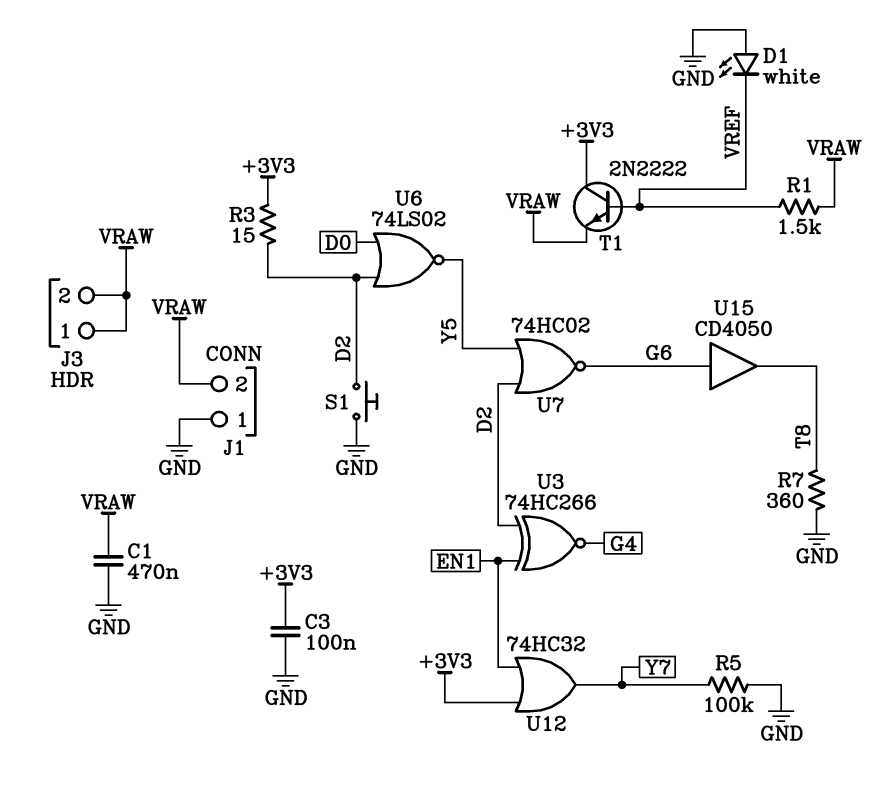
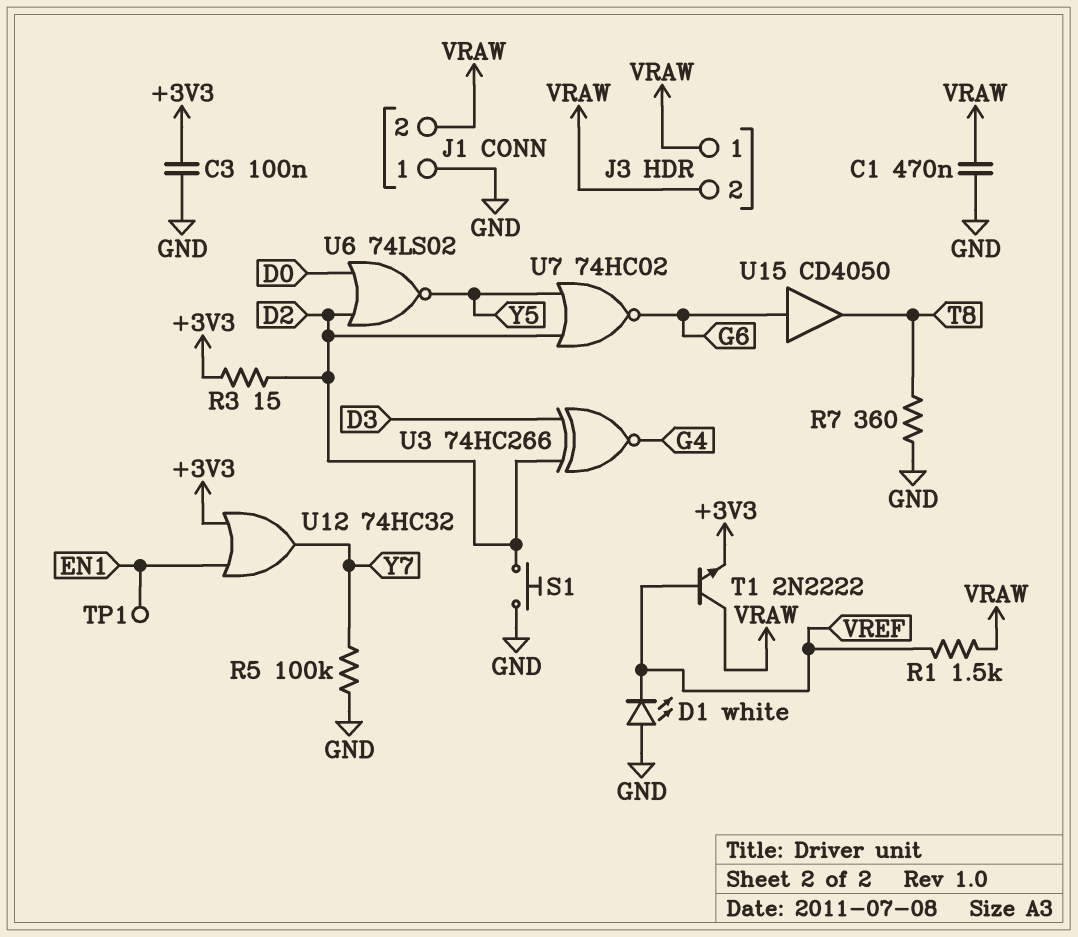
T1: NPN 2N2222 (B VREF, C +3V3, E VRAW) -> NPN 2N2222 (B VREF, C VRAW, E +3V3)
TP1: none -> test point (EN1)
U3: XNOR 74HC266 (in D2, in EN1, out G4) -> XNOR 74HC266 (in D2, in D3, out G4)

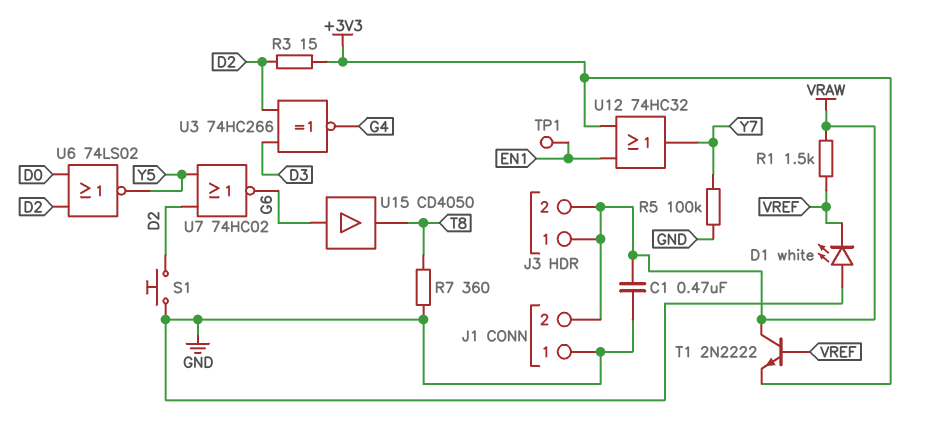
C3: 100nF (+3V3, GND) -> none

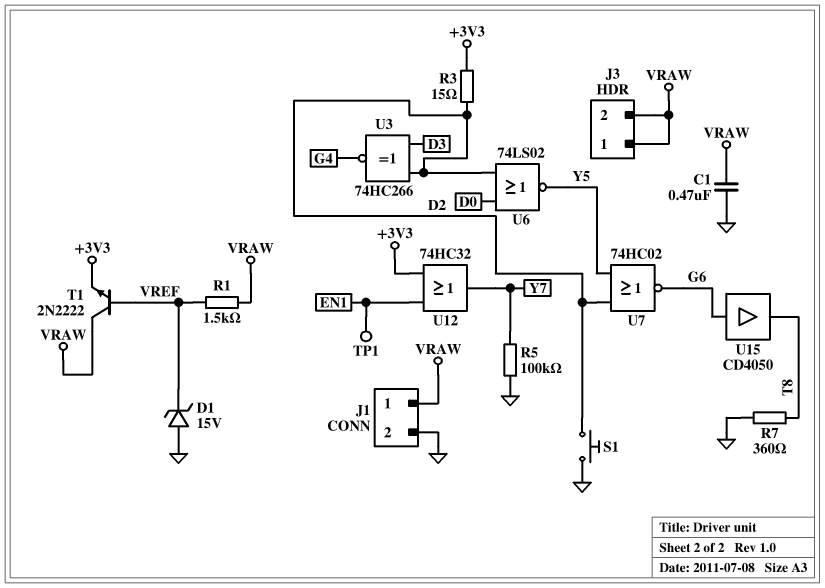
D1: LED white (A GND, K VREF) -> zener 15V (A GND, K VREF)
J1 pin 1: GND -> VRAW
J1 pin 2: VRAW -> GND

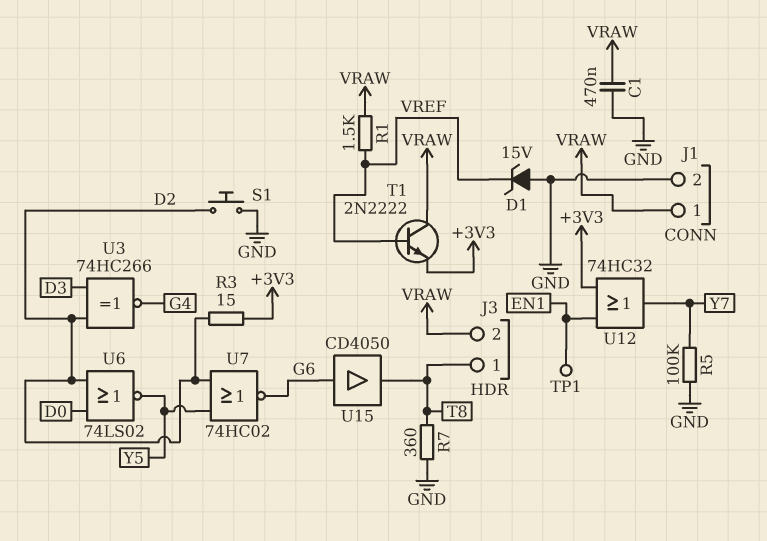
J3 pin 1: VRAW -> T8

